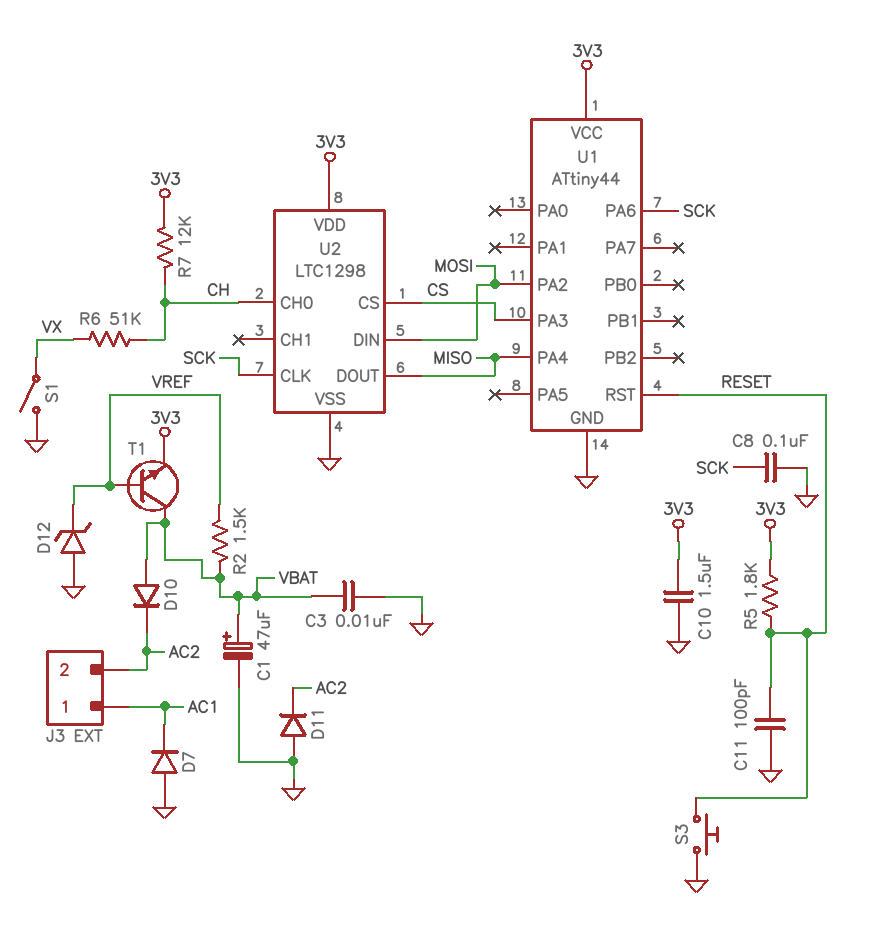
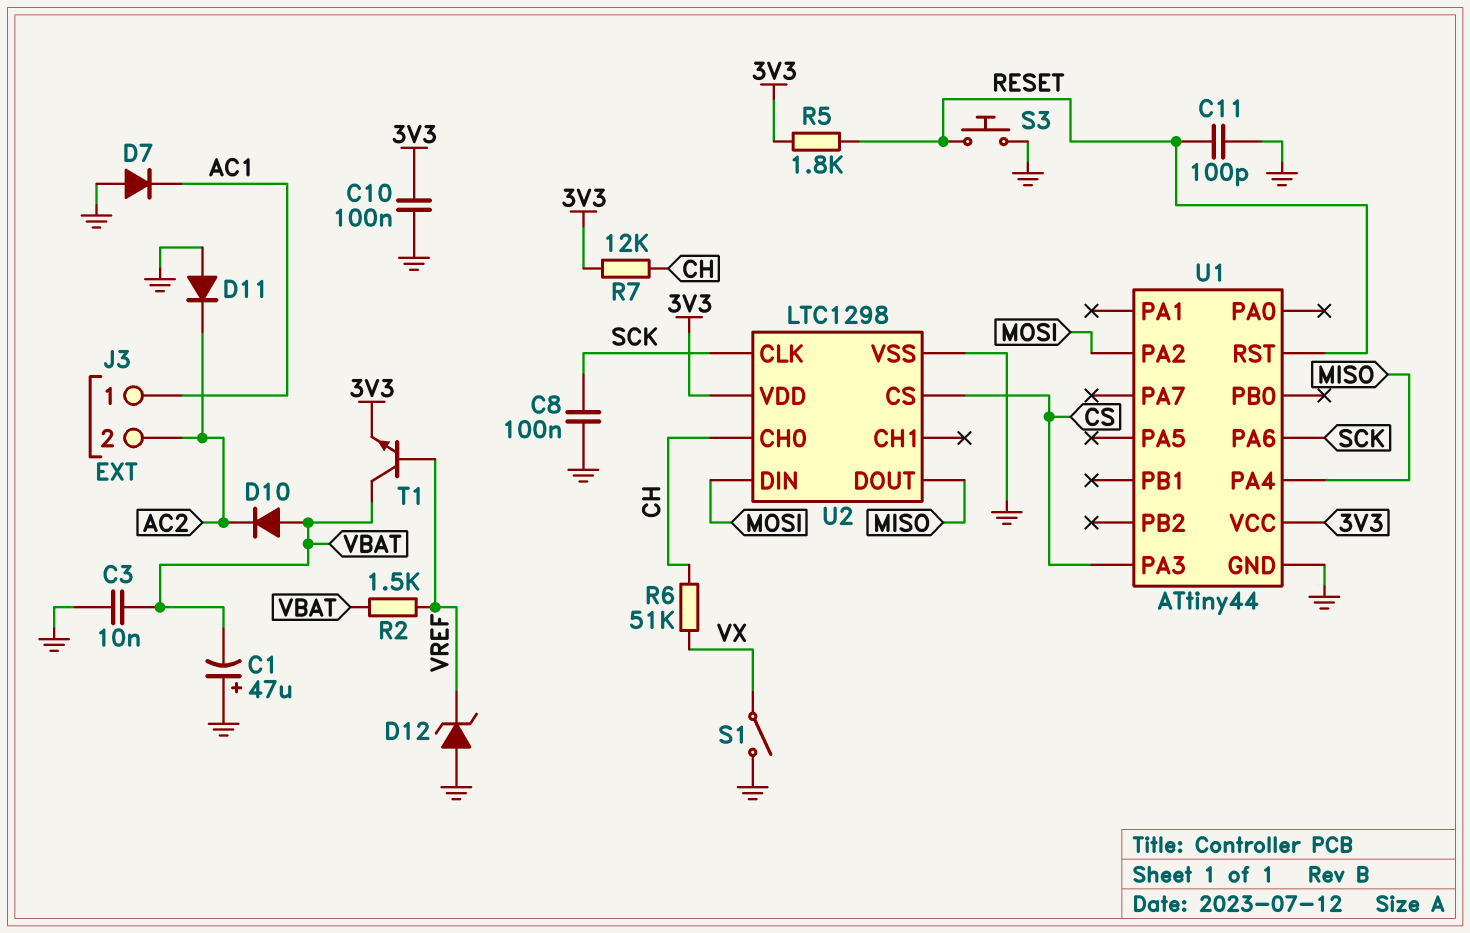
C1: 47uF (plus VBAT, minus GND) -> 47uF (plus GND, minus VBAT)
C10: 1.5uF (3V3, GND) -> 100nF (3V3, GND)

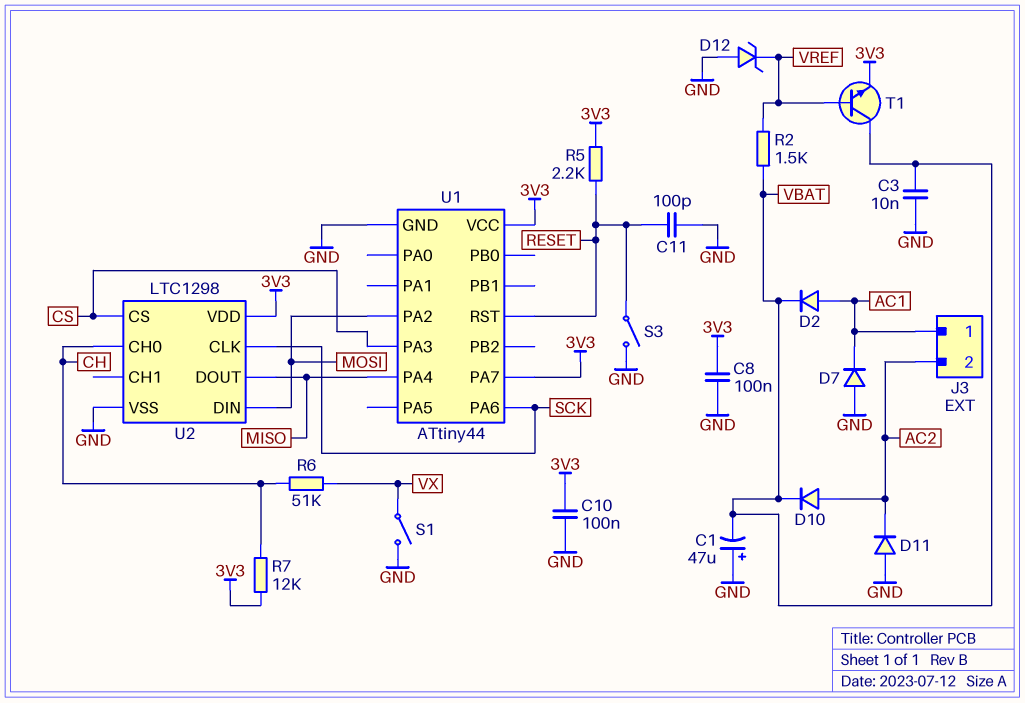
C8: 100nF (GND, SCK) -> 100nF (3V3, GND)
D2: none -> diode (A AC1, K VBAT)
D10: diode (A VBAT, K AC2) -> diode (A AC2, K VBAT)
R5: 1.8k (3V3, RESET) -> 2.2k (3V3, RESET)
S3: button (GND, RESET) -> switch (GND, RESET)
U1 pin PA7: none -> 3V3

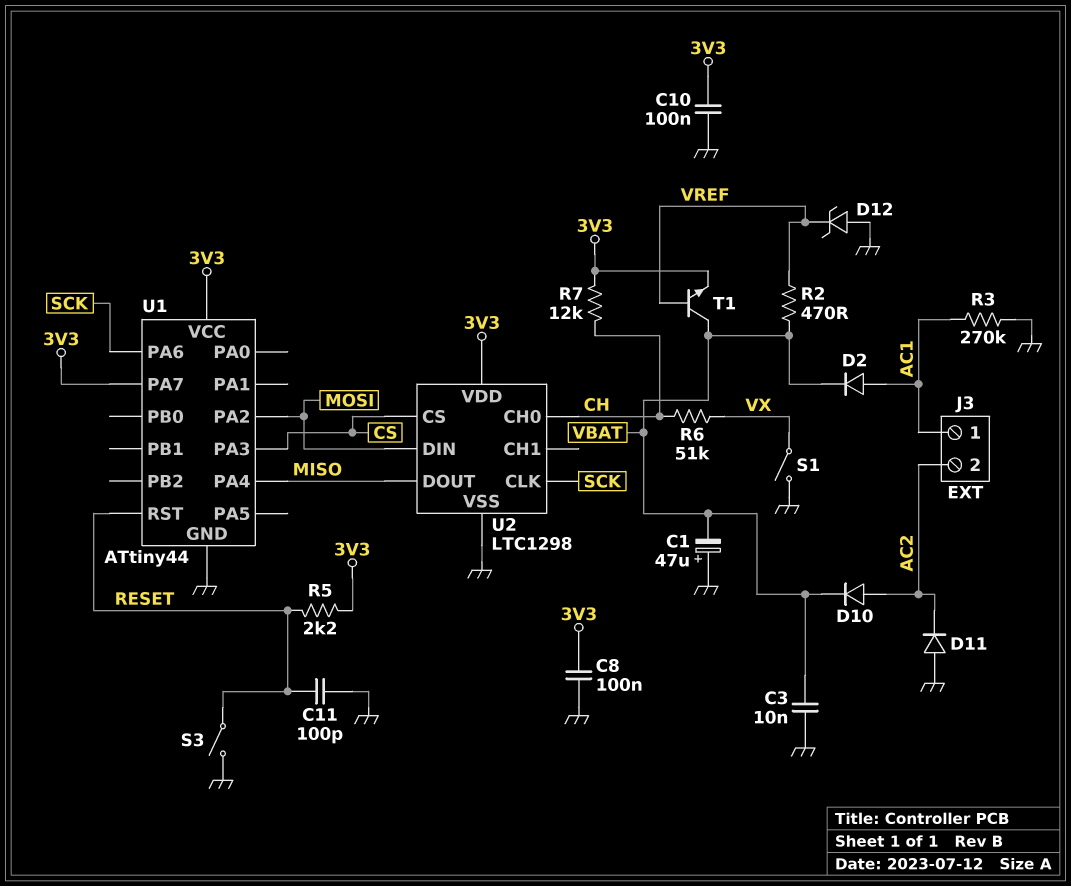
D7: diode (A GND, K AC1) -> none
R2: 1.5k (VBAT, VREF) -> 470 (VBAT, VREF)
R3: none -> 270k (AC1, GND)

